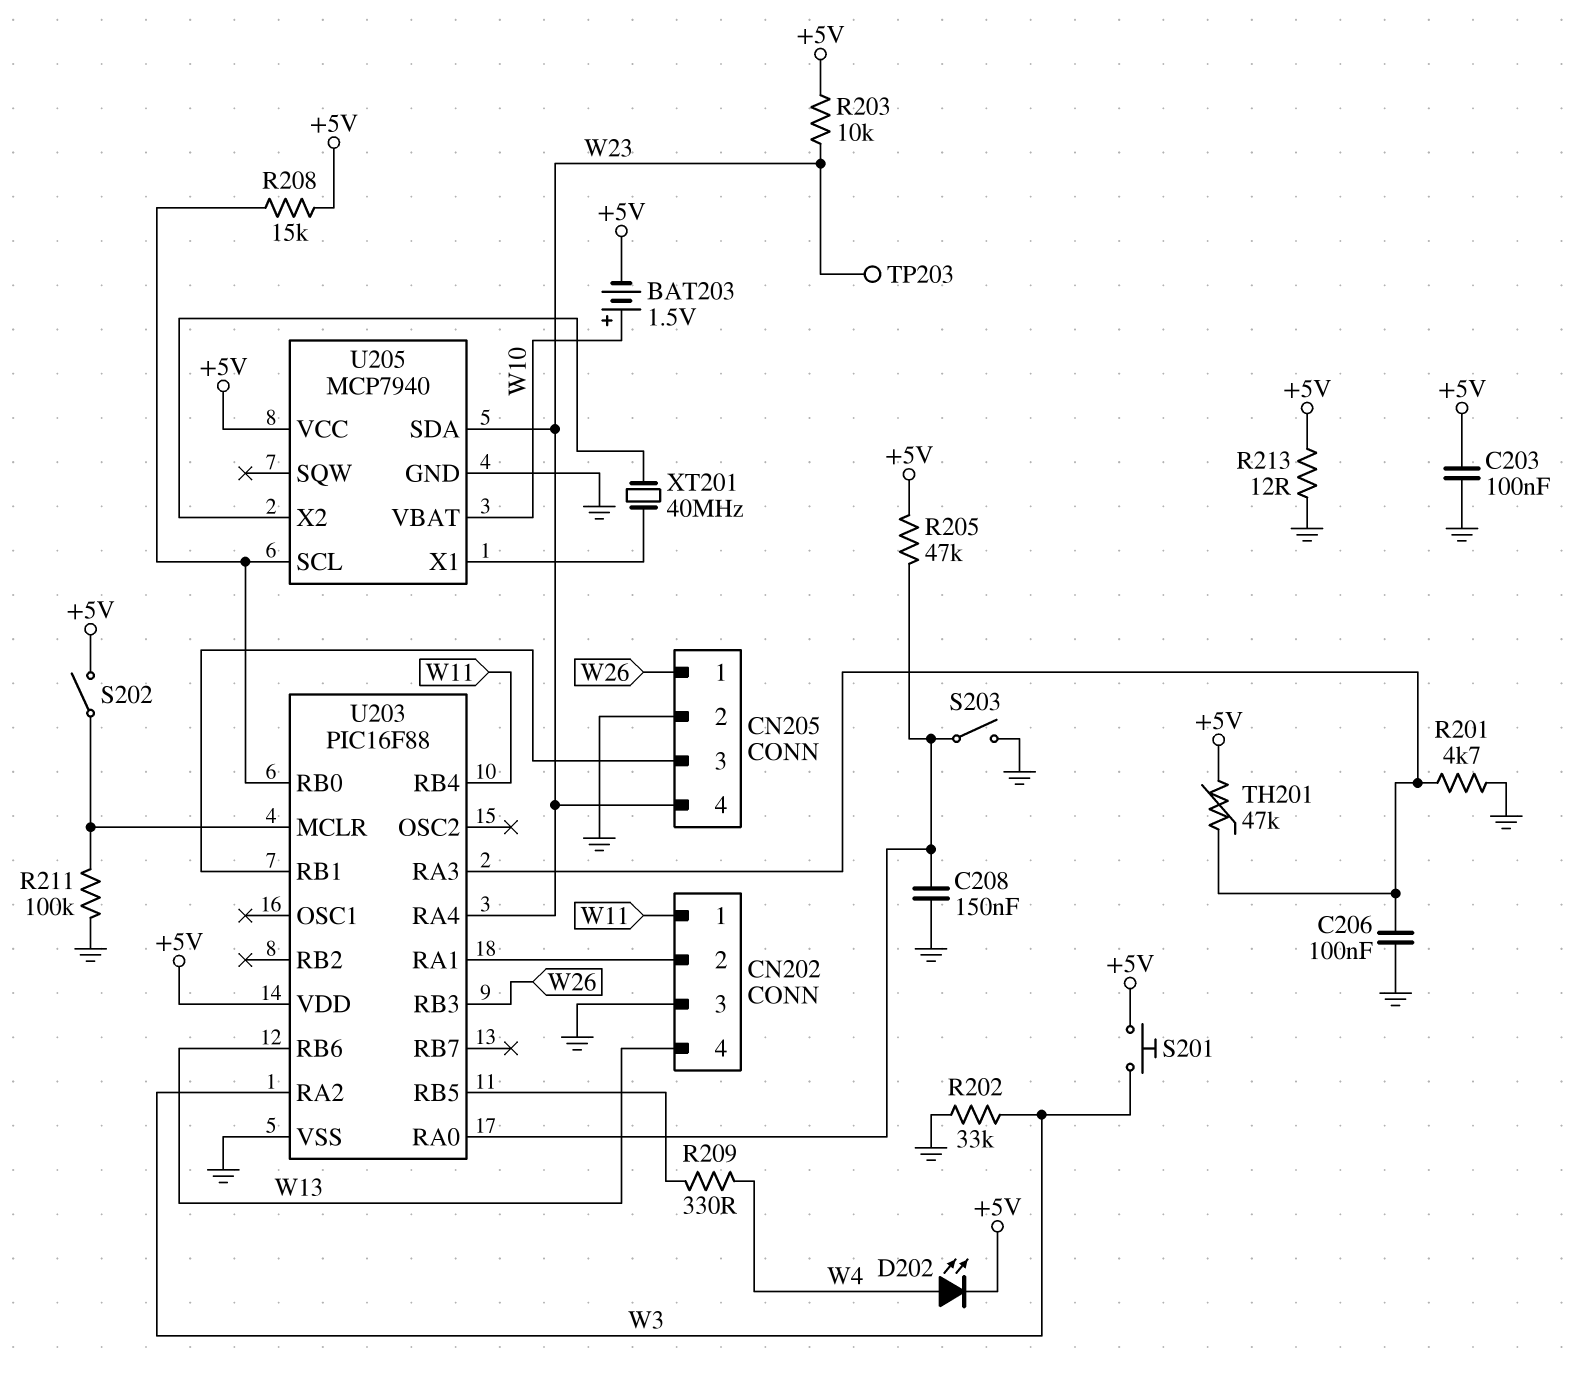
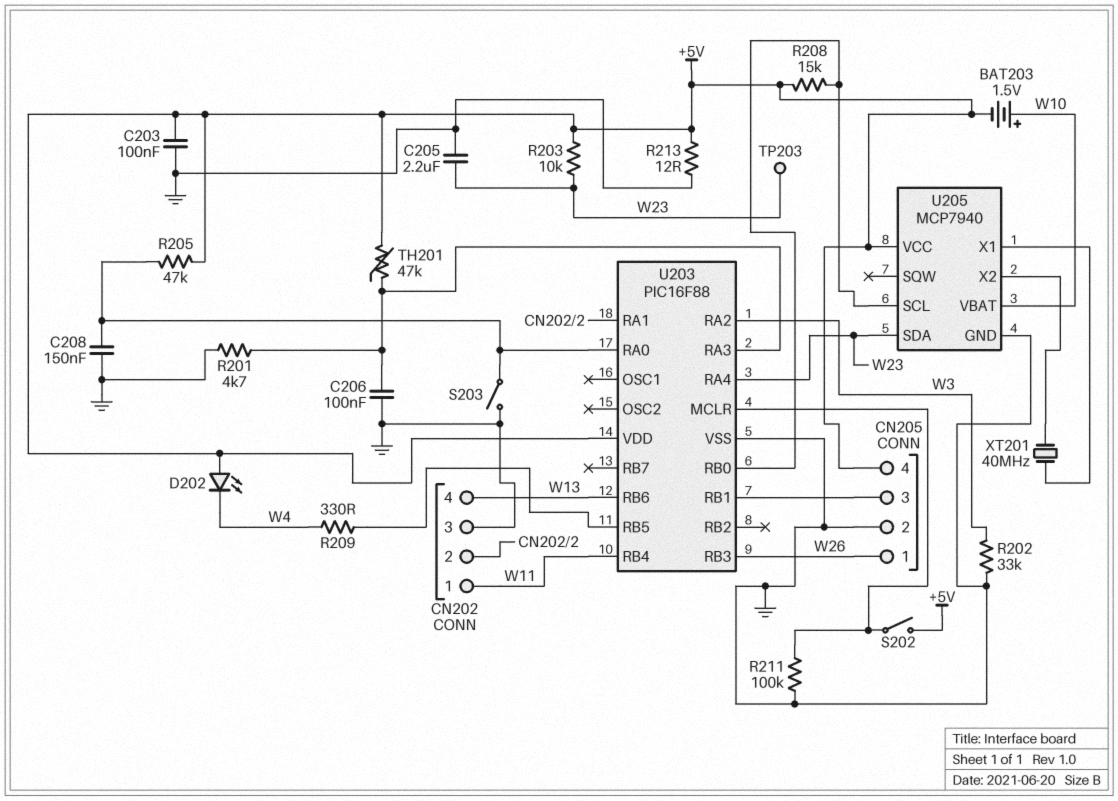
C205: none -> 2.2uF (GND, W23)
CN205 pin 4: W23 -> +5V
D202: LED (A W4, K +5V) -> LED (A +5V, K W4)
S201: button (+5V, W3) -> none

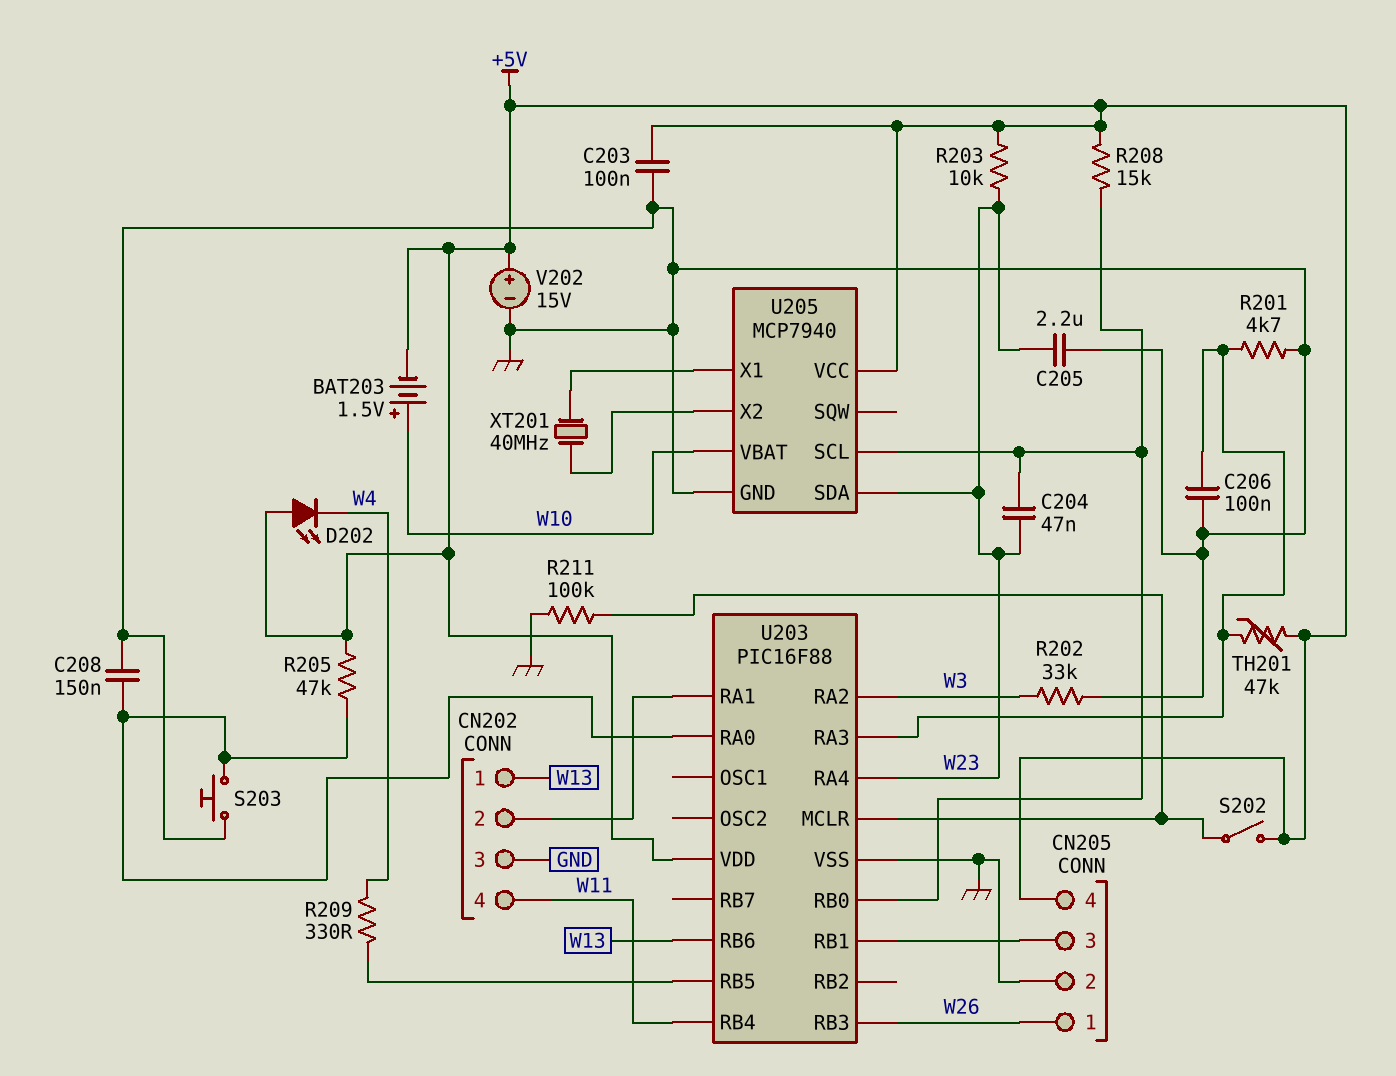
C204: none -> 47nF (U203/RB0, W23)
CN202 pin 1: W11 -> W13
CN202 pin 4: W13 -> W11
R213: 12 (+5V, GND) -> none
S203: switch (GND, U203/RA0) -> button (GND, U203/RA0)
TP203: test point (W23) -> none
V202: none -> 15V (plus +5V, minus GND)

